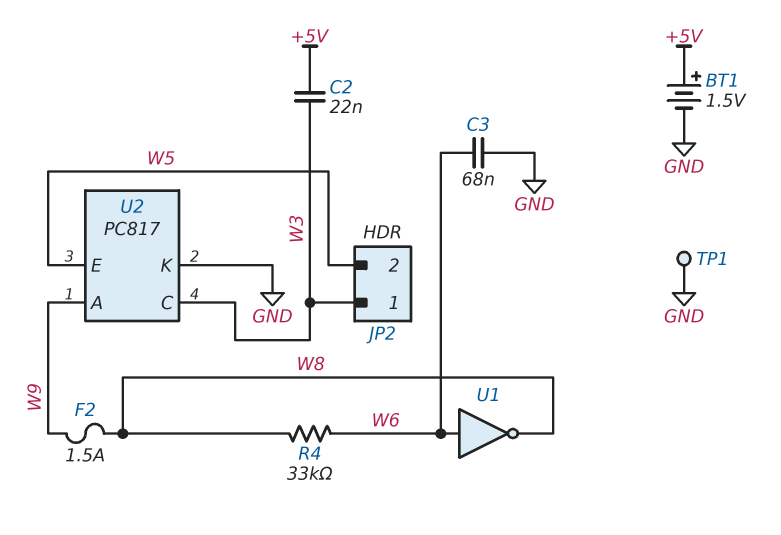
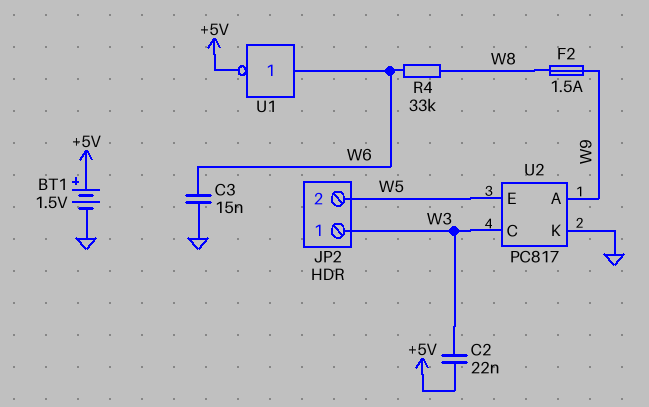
C3: 68nF (GND, W6) -> 15nF (GND, W6)
TP1: test point (GND) -> none
U1: NOT (in W6, out W8) -> NOT (in W6, out +5V)

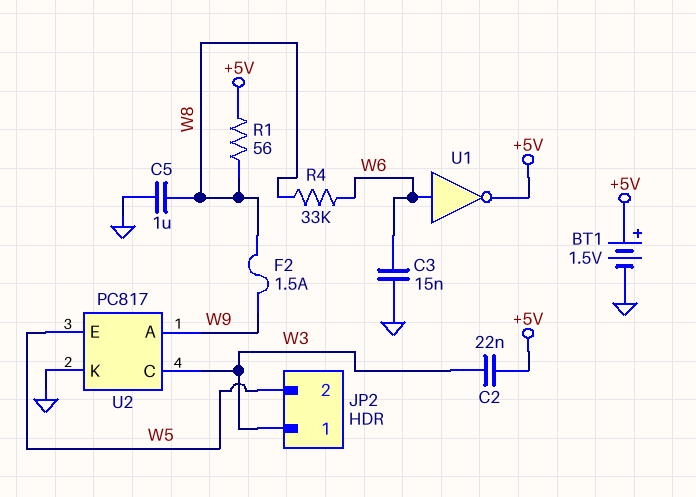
C5: none -> 1uF (GND, W8)
R1: none -> 56 (+5V, W8)

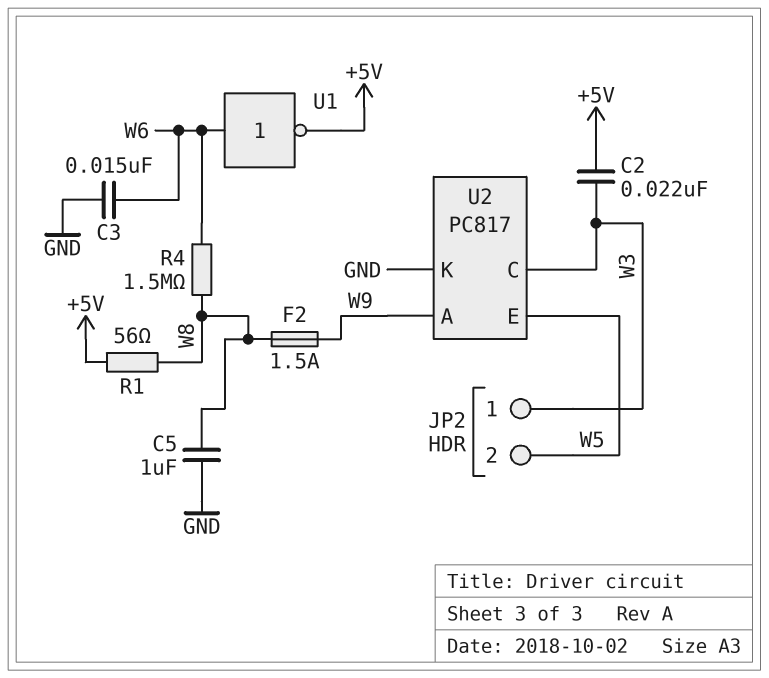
BT1: 1.5V (plus +5V, minus GND) -> none
R4: 33k (W6, W8) -> 1.5M (W6, W8)

